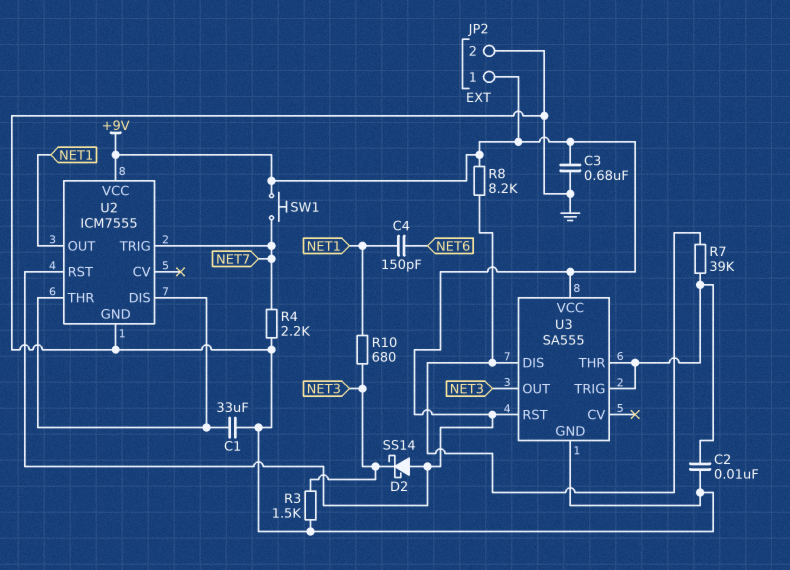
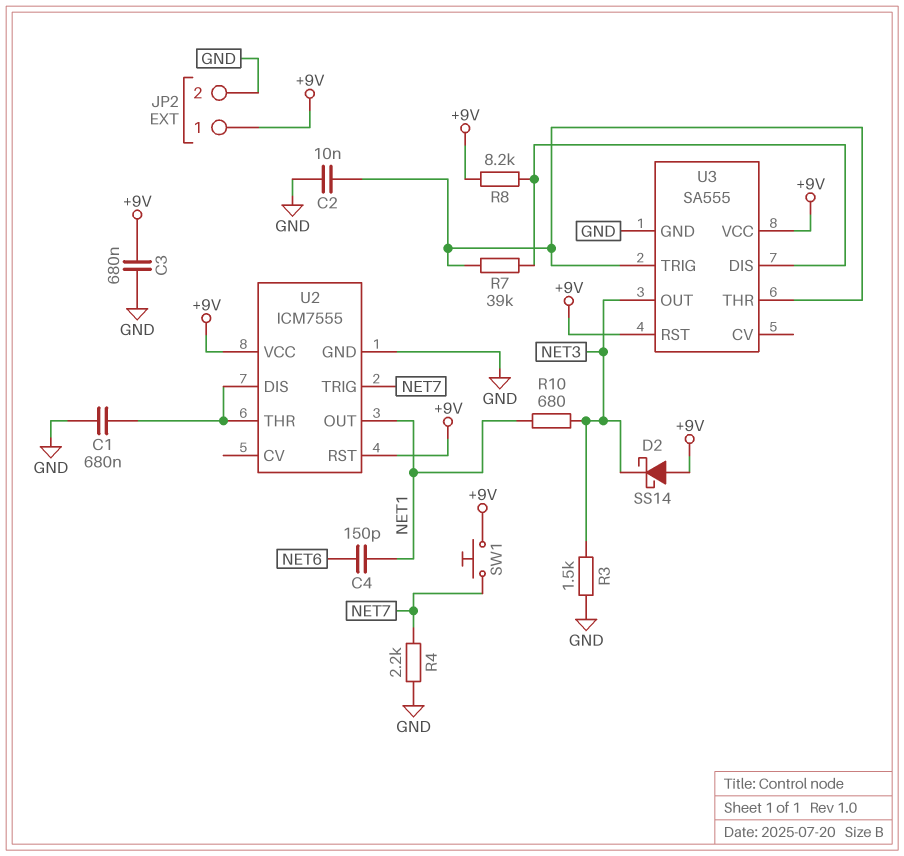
C1: 33uF (GND, U2/DIS) -> 680nF (GND, U2/DIS)

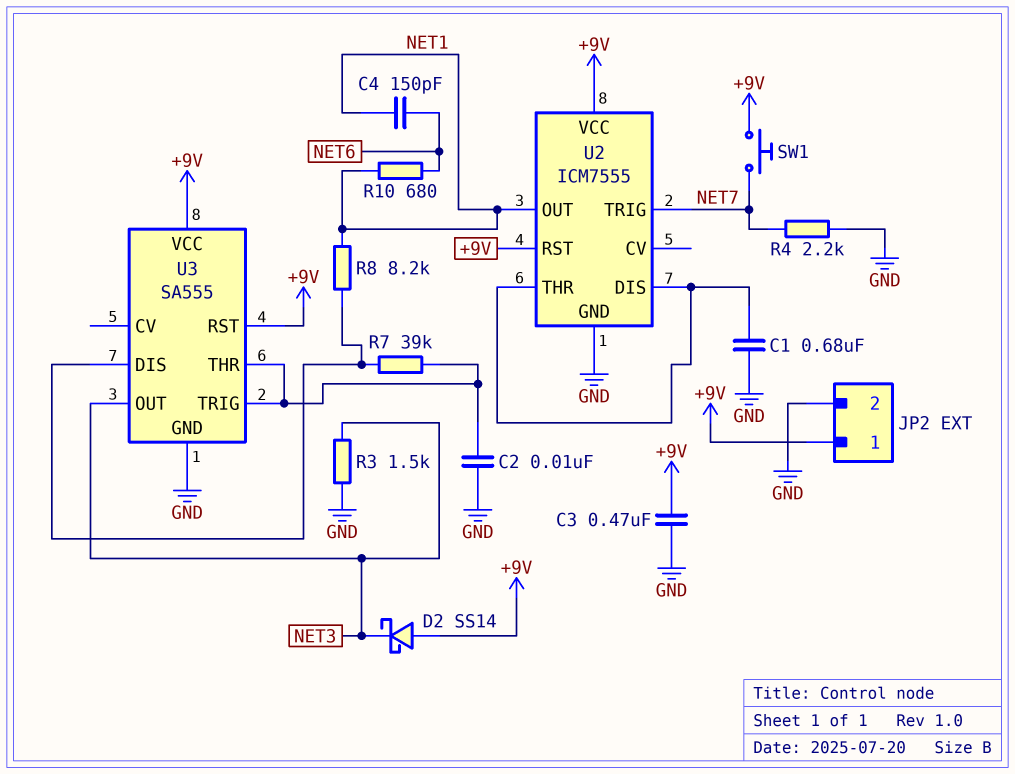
C3: 680nF (+9V, GND) -> 470nF (+9V, GND)
R8: 8.2k (+9V, U3/DIS) -> 8.2k (NET1, U3/DIS)
R10: 680 (NET1, NET3) -> 680 (NET1, NET6)

